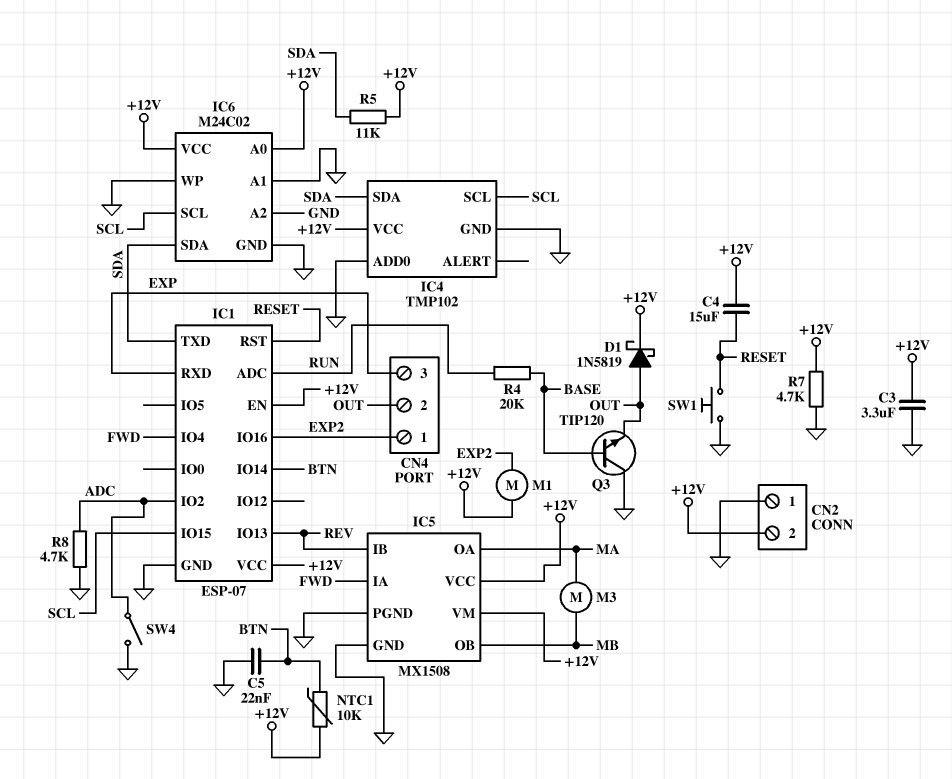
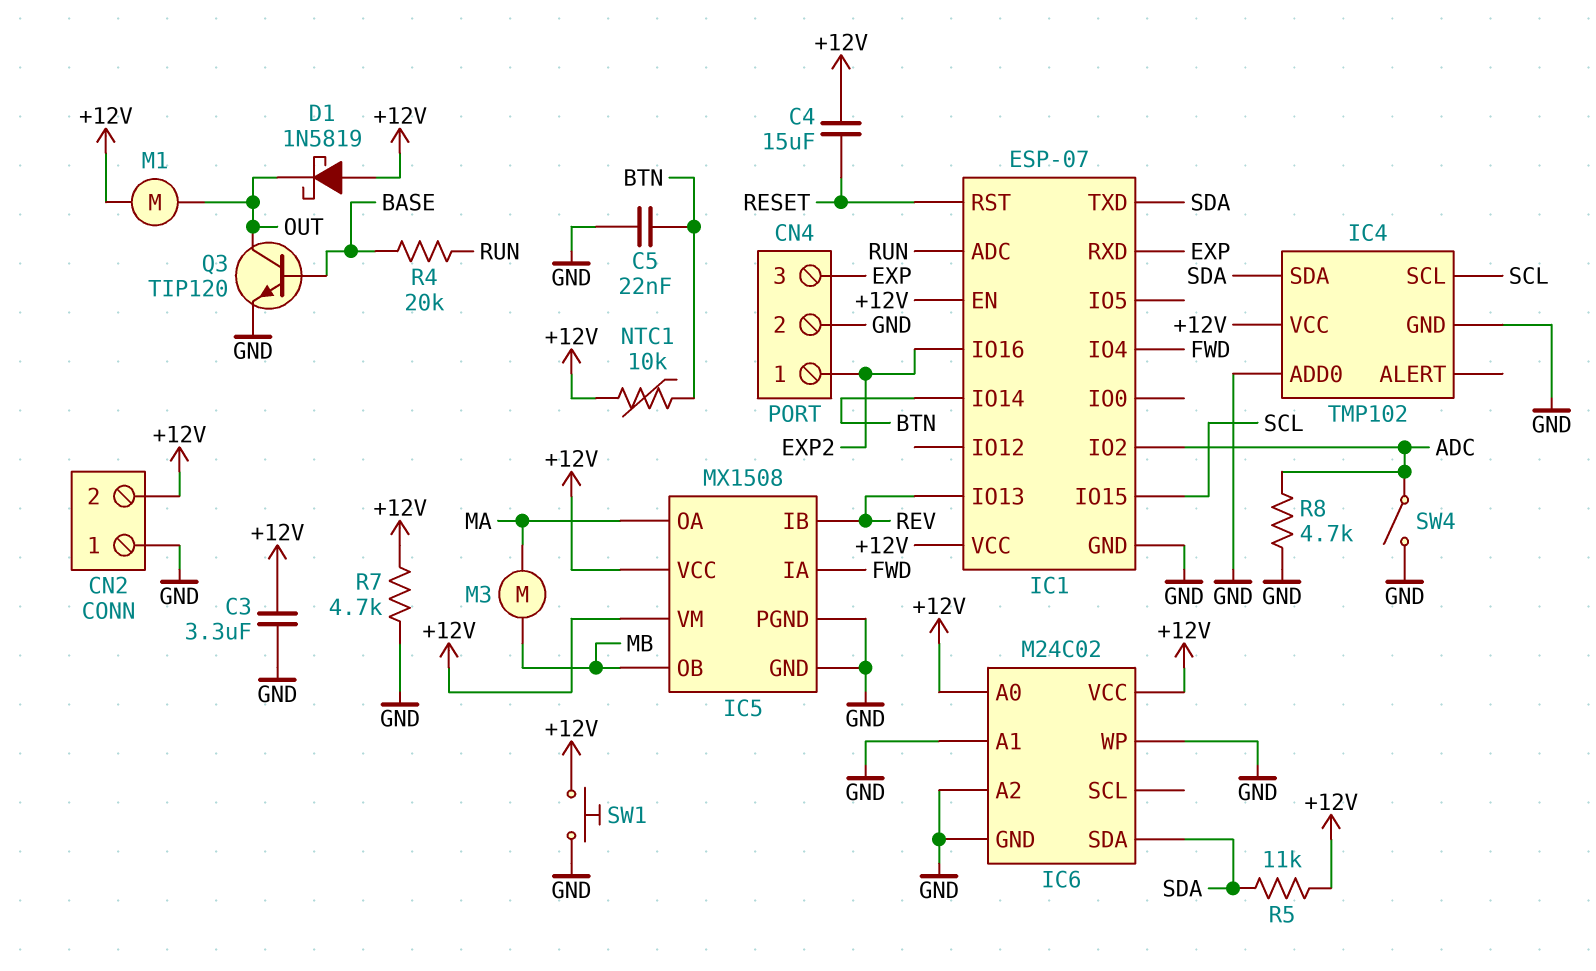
CN4 pin 2: OUT -> GND
D1: schottky 1N5819 (A OUT, K +12V) -> schottky 1N5819 (A +12V, K OUT)
IC6 pin SCL: SCL -> none
M1: motor (+12V, EXP2) -> motor (+12V, OUT)
Q3: NPN TIP120 (B BASE, C GND, E OUT) -> NPN TIP120 (B BASE, C OUT, E GND)
SW1: button (GND, RESET) -> button (+12V, GND)

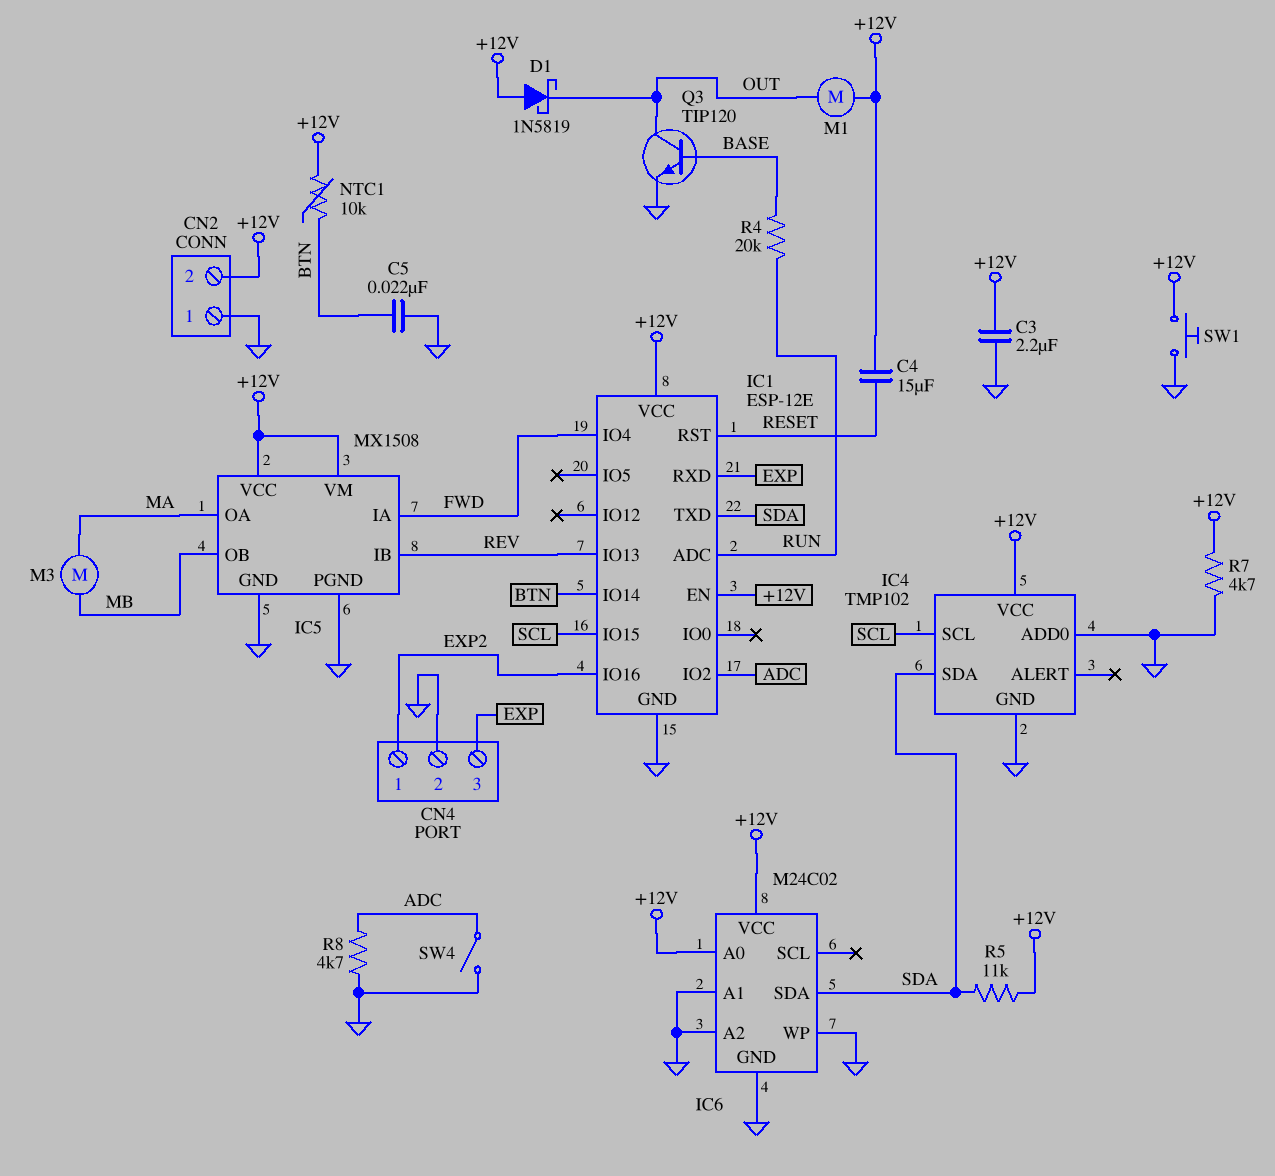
C3: 3.3uF (+12V, GND) -> 2.2uF (+12V, GND)
IC1: ESP-07 -> ESP-12E

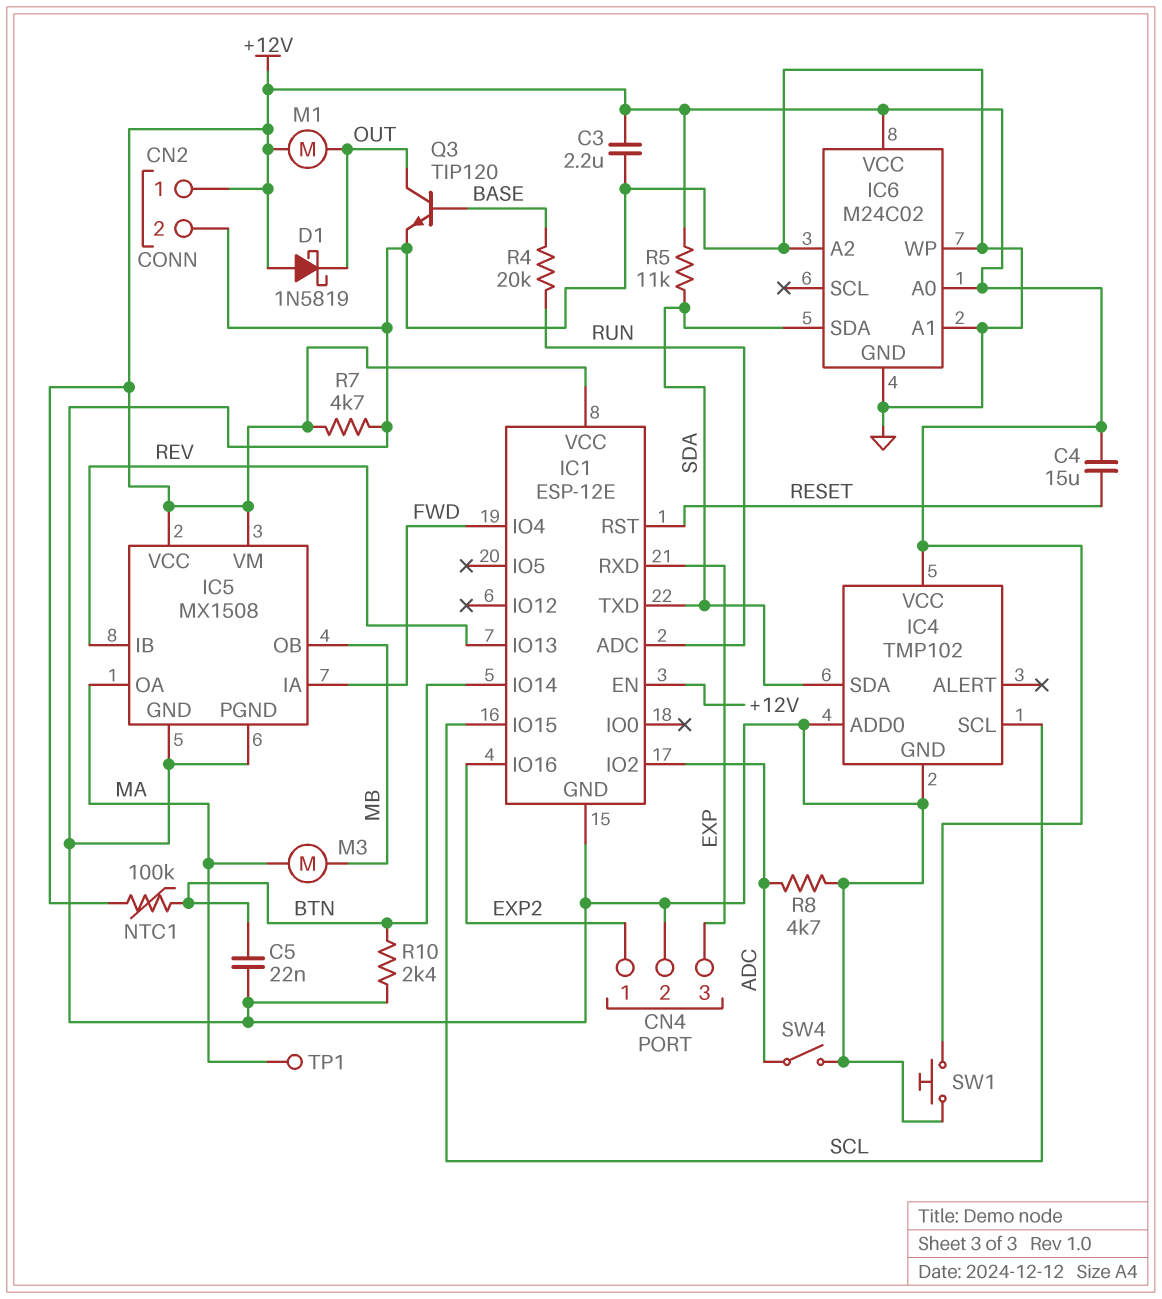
CN2 pin 1: GND -> +12V
CN2 pin 2: +12V -> GND
NTC1: 10k (+12V, BTN) -> 100k (+12V, BTN)
R10: none -> 2.4k (BTN, GND)
TP1: none -> test point (MA)

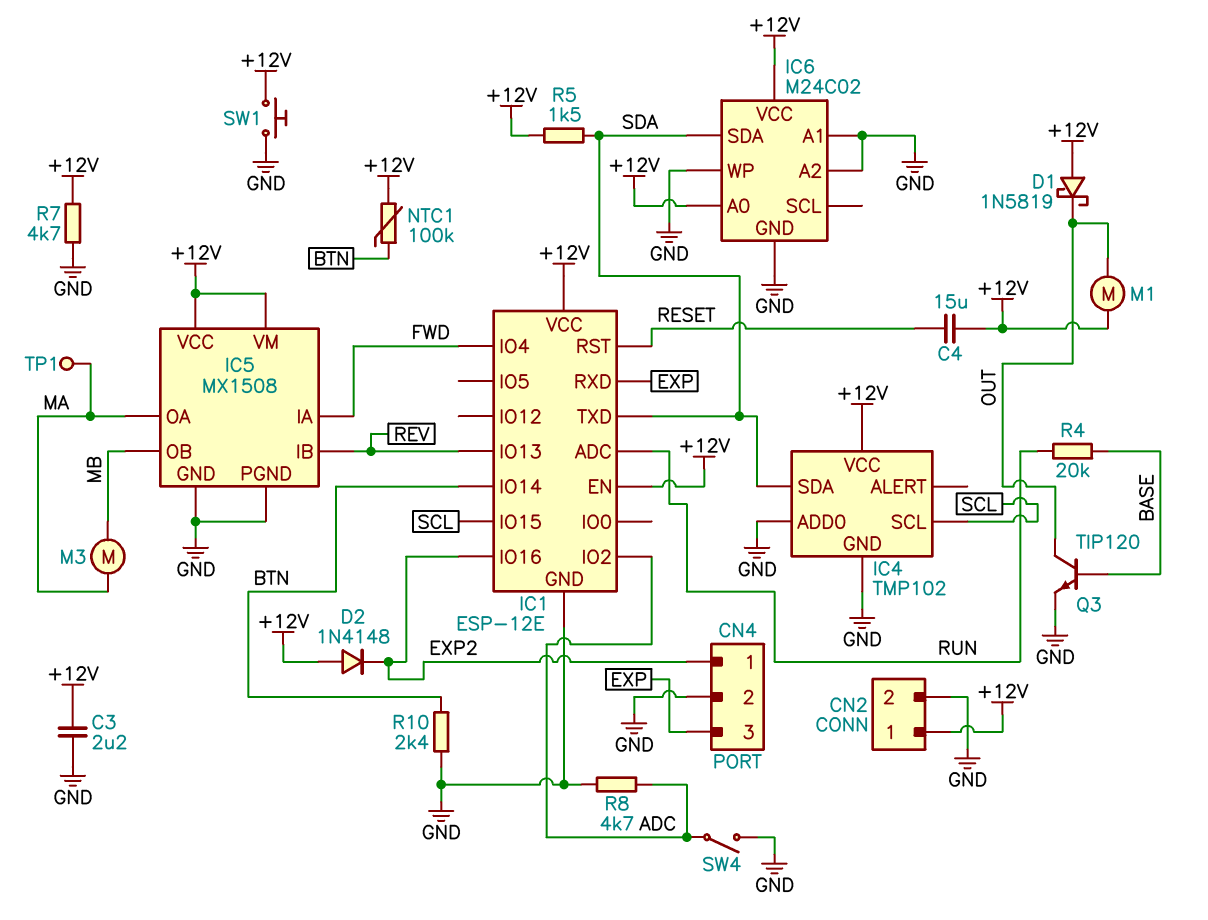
C5: 22nF (BTN, GND) -> none
D2: none -> diode 1N4148 (A +12V, K EXP2)
R5: 11k (+12V, SDA) -> 1.5k (+12V, SDA)

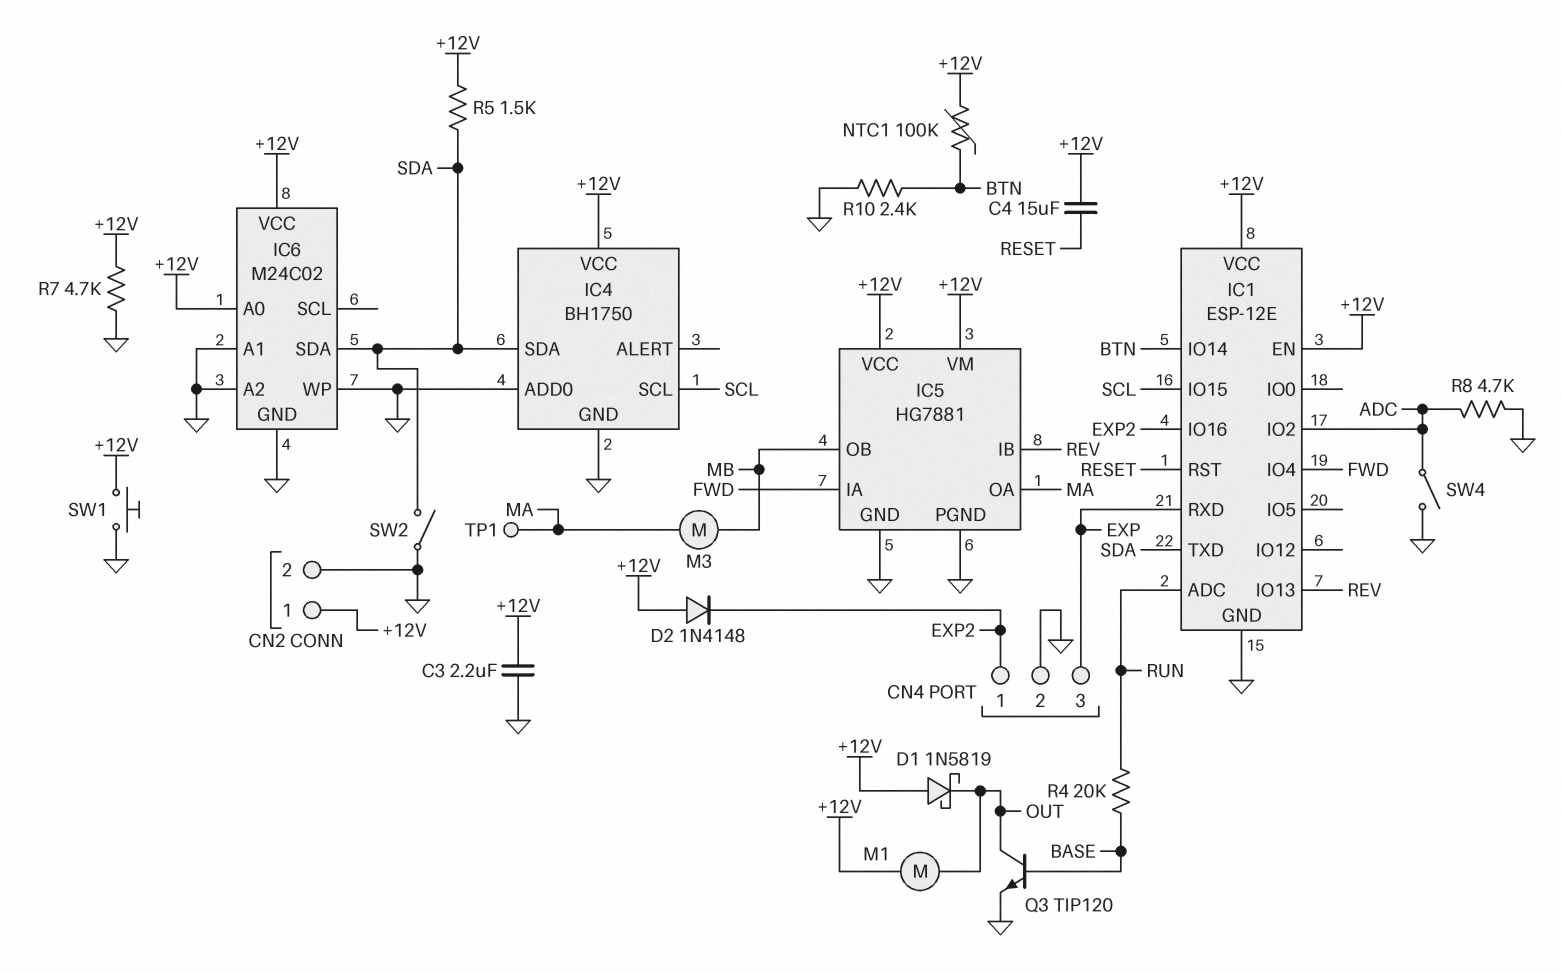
IC4: TMP102 -> BH1750
IC5: MX1508 -> HG7881
SW2: none -> switch (GND, SDA)

